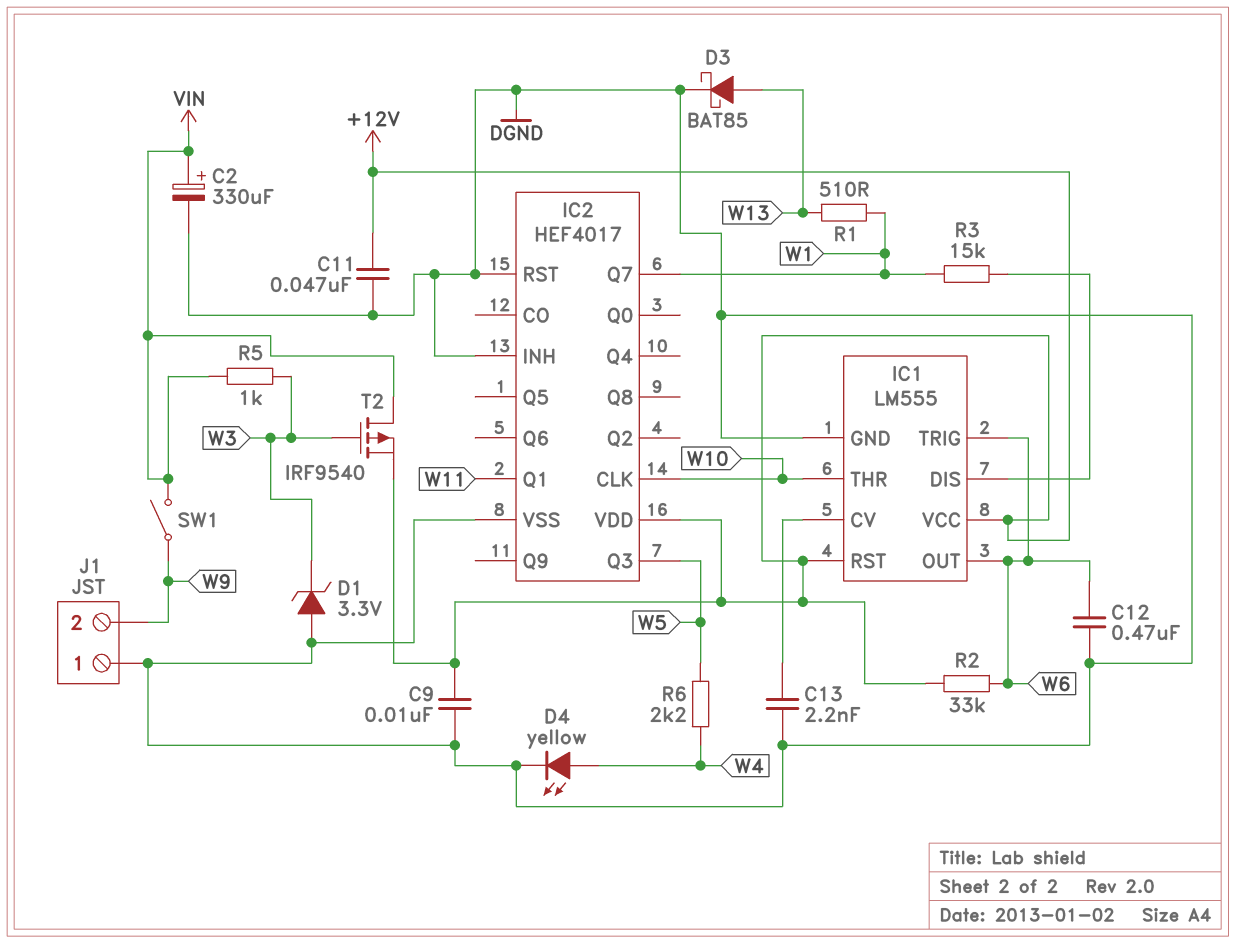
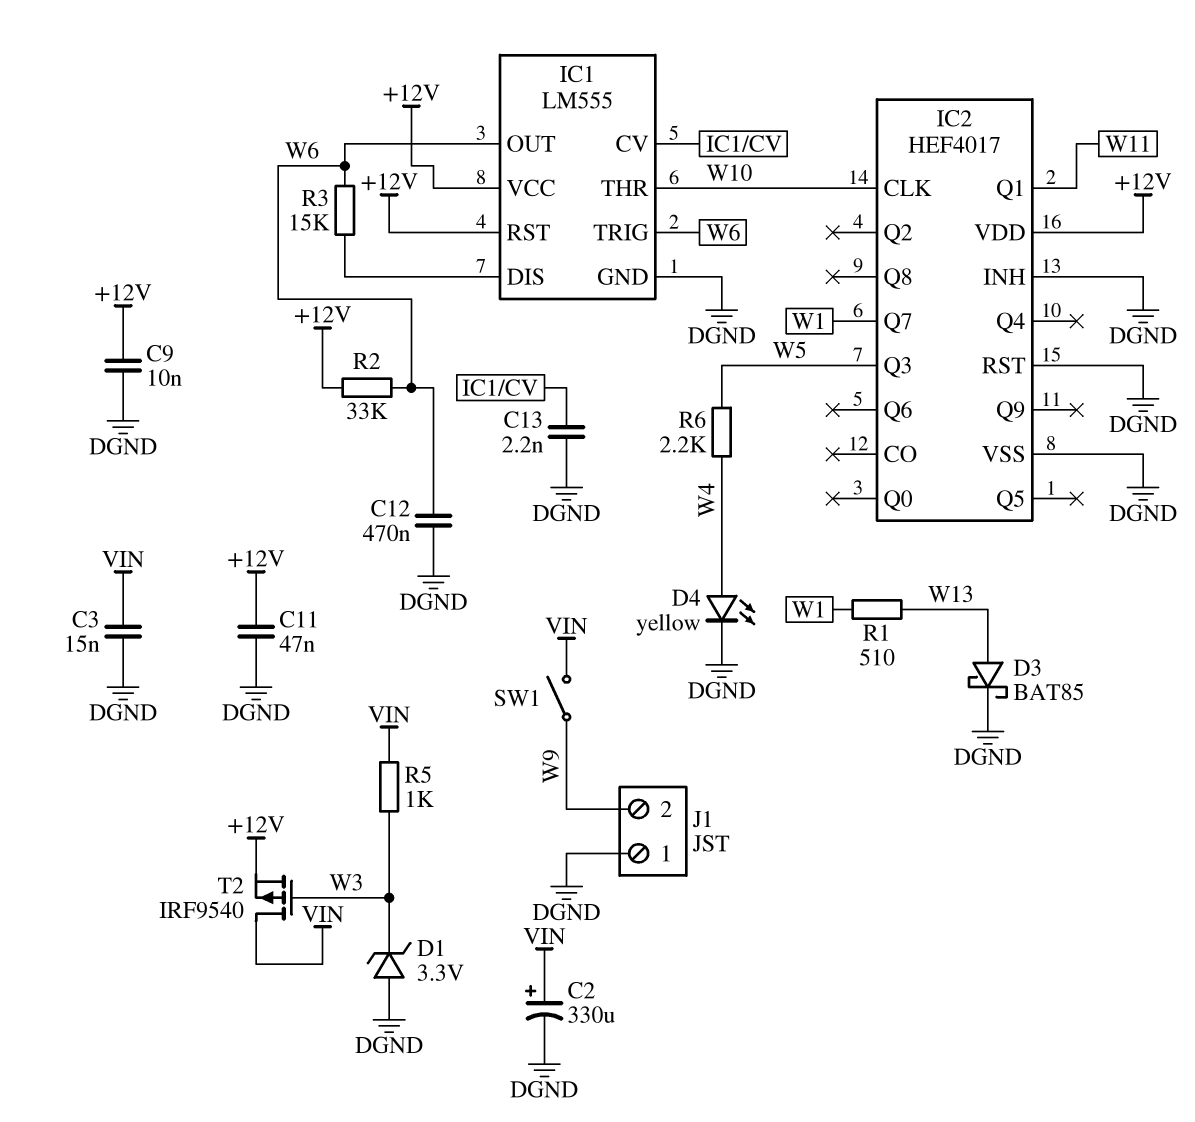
C3: none -> 15nF (DGND, VIN)
R3: 15k (IC1/DIS, W1) -> 15k (IC1/DIS, W6)

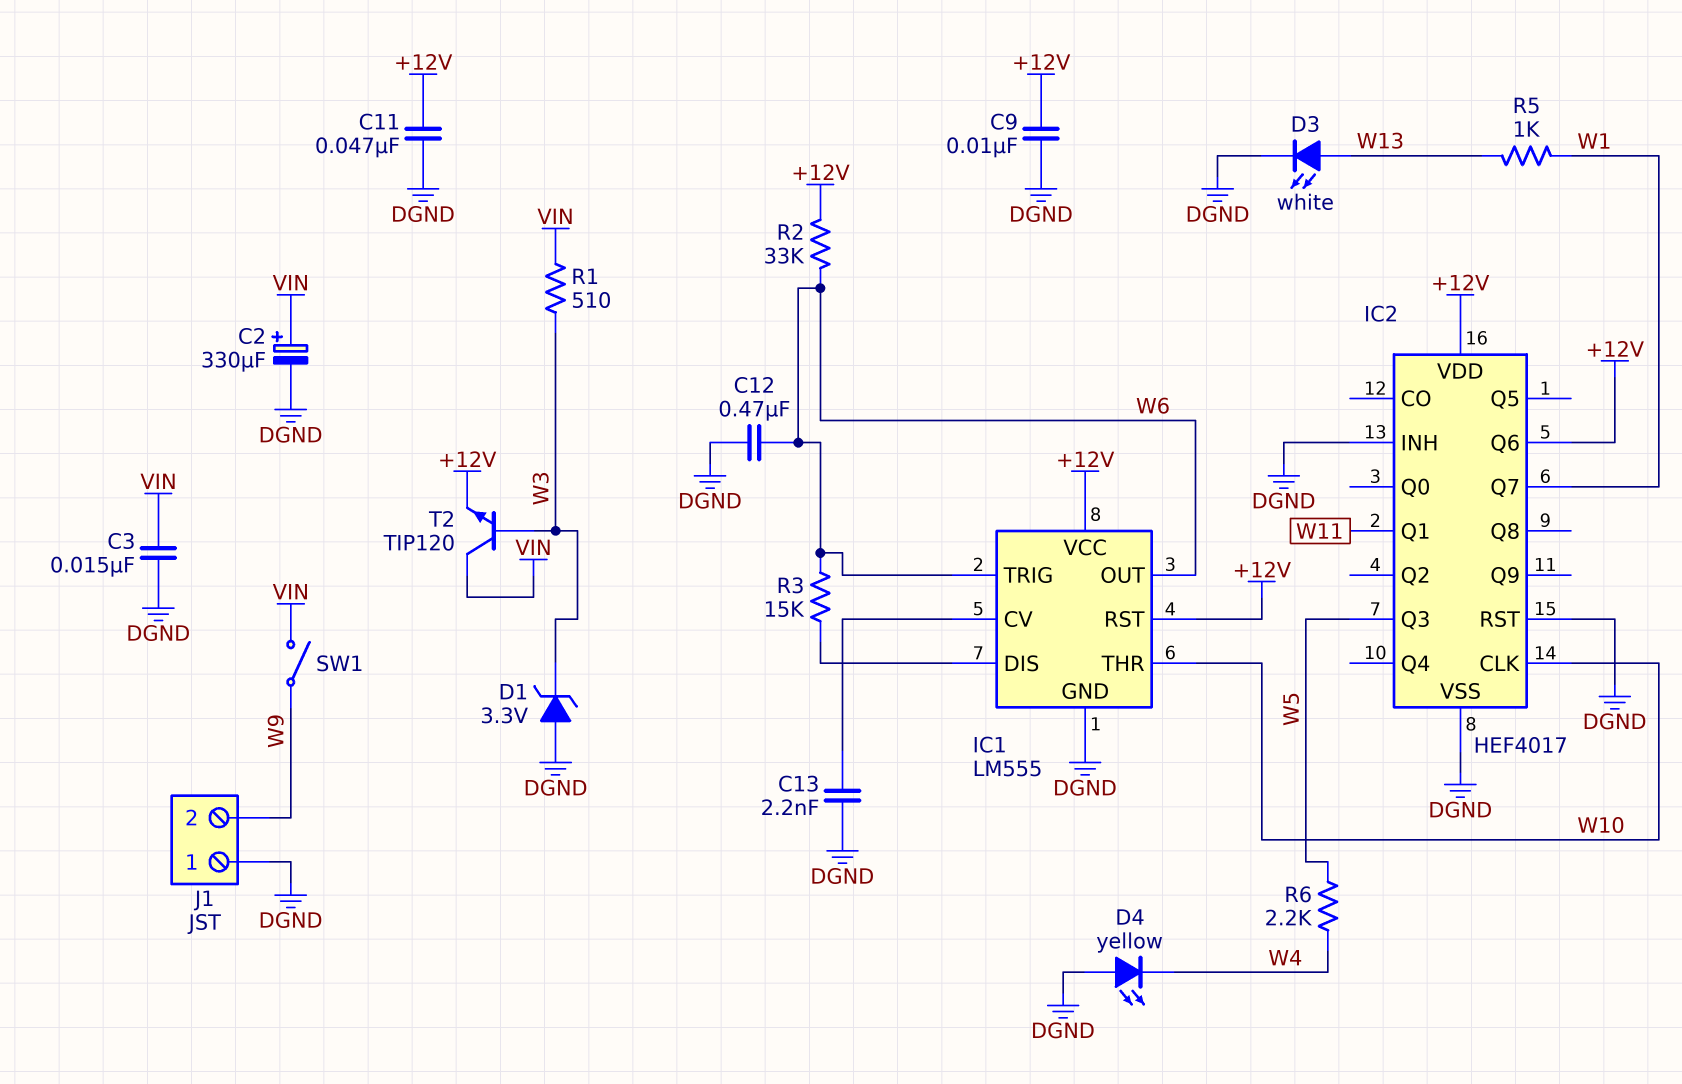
D3: schottky BAT85 (A W13, K DGND) -> LED white (A W13, K DGND)
D4: LED yellow (A W4, K DGND) -> LED yellow (A DGND, K W4)
IC2 pin Q6: none -> +12V
R1: 510 (W1, W13) -> 510 (VIN, W3)
R5: 1k (VIN, W3) -> 1k (W1, W13)
T2: PMOS IRF9540 (G W3, D VIN, S +12V) -> NPN TIP120 (B W3, C VIN, E +12V)

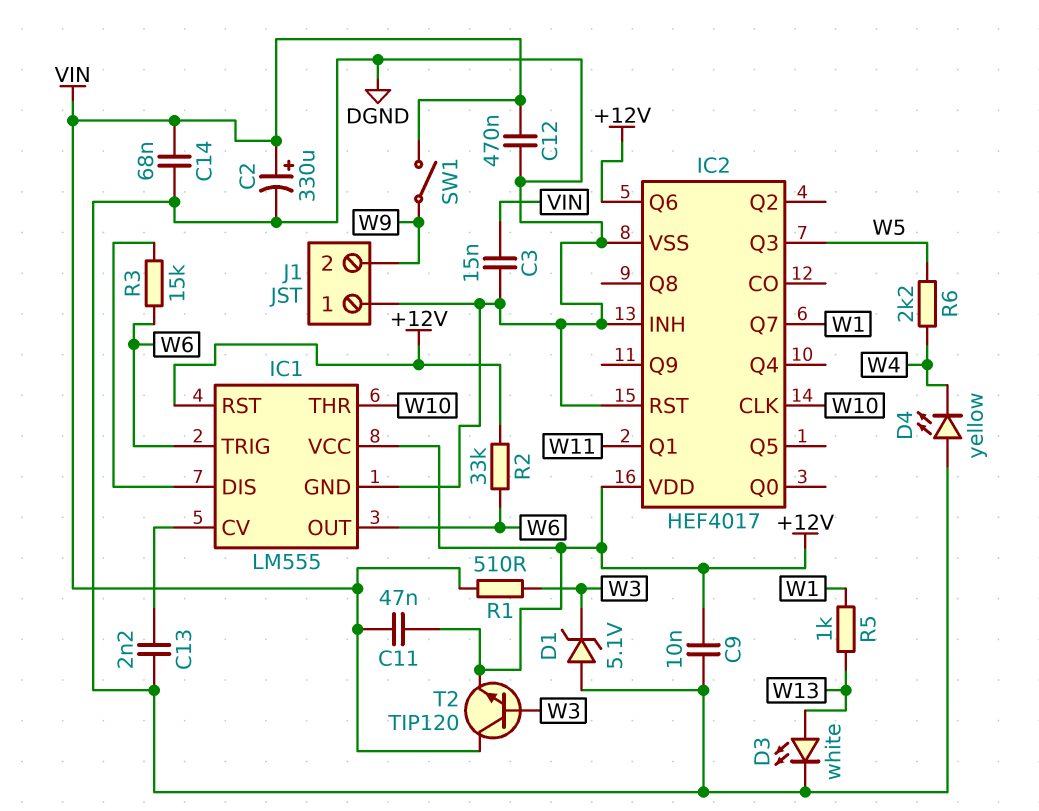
C11: 47nF (+12V, DGND) -> 47nF (+12V, VIN)
C12: 470nF (DGND, W6) -> 470nF (DGND, VIN)
C14: none -> 68nF (DGND, VIN)
D1: zener 3.3V (A DGND, K W3) -> zener 5.1V (A DGND, K W3)

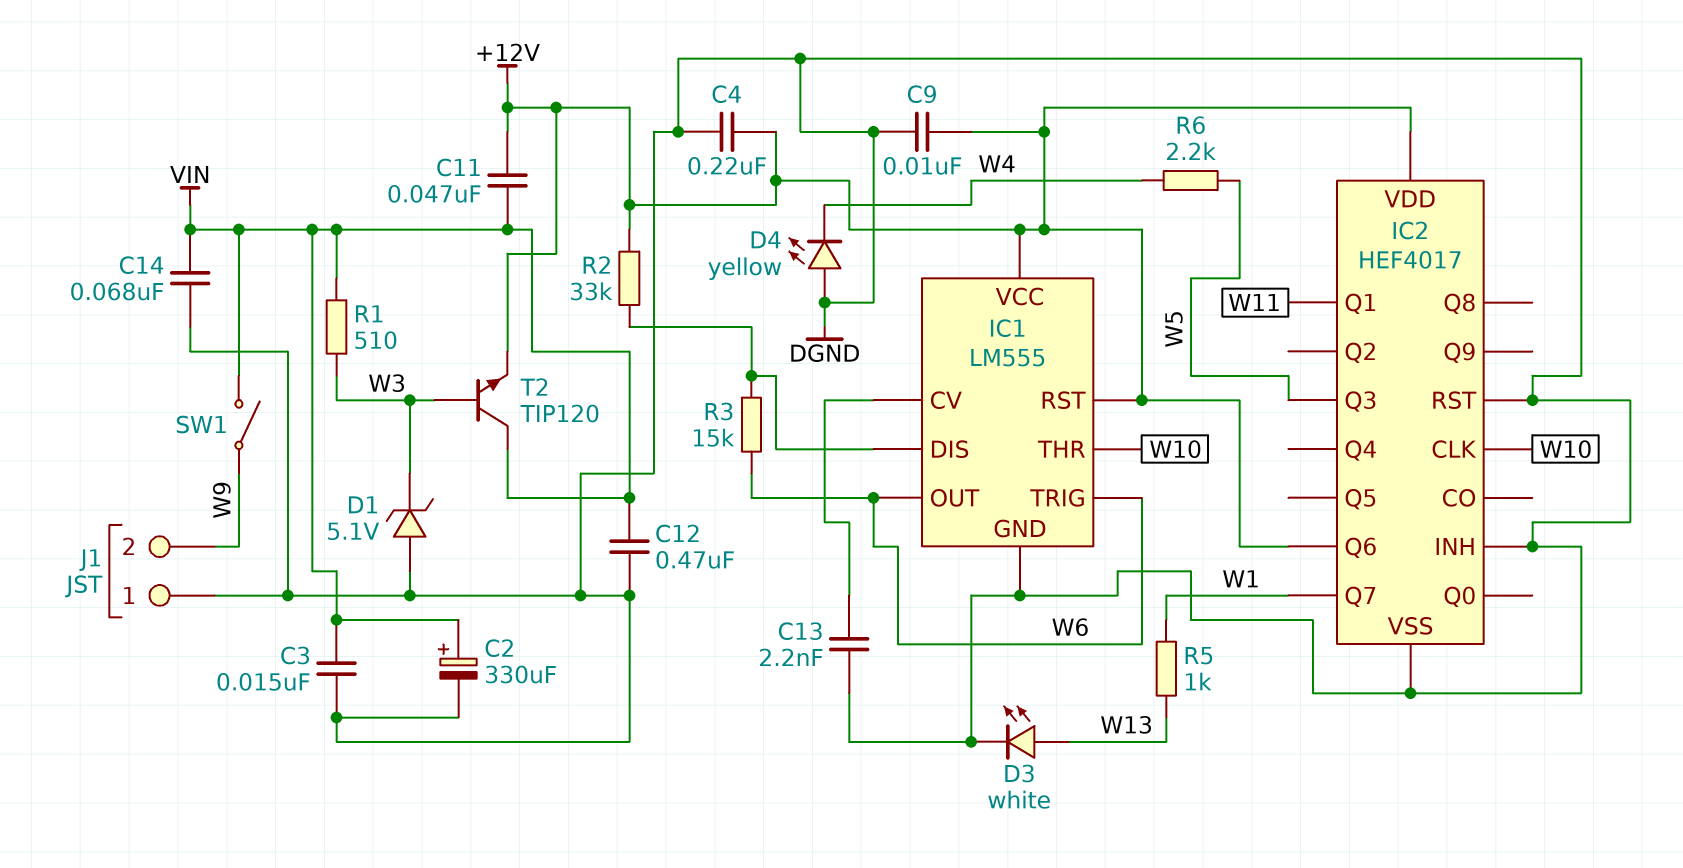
C4: none -> 220nF (+12V, DGND)
R2: 33k (+12V, W6) -> 33k (+12V, IC1/DIS)

